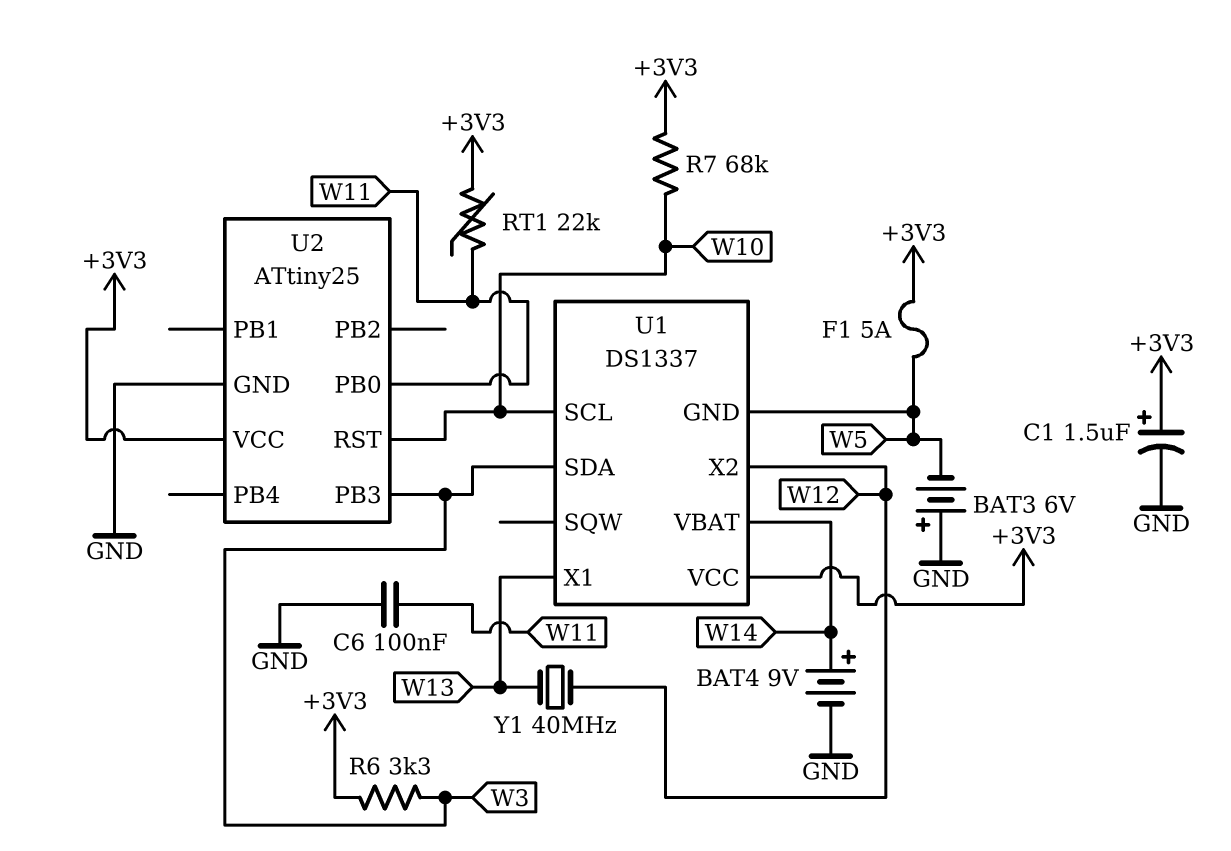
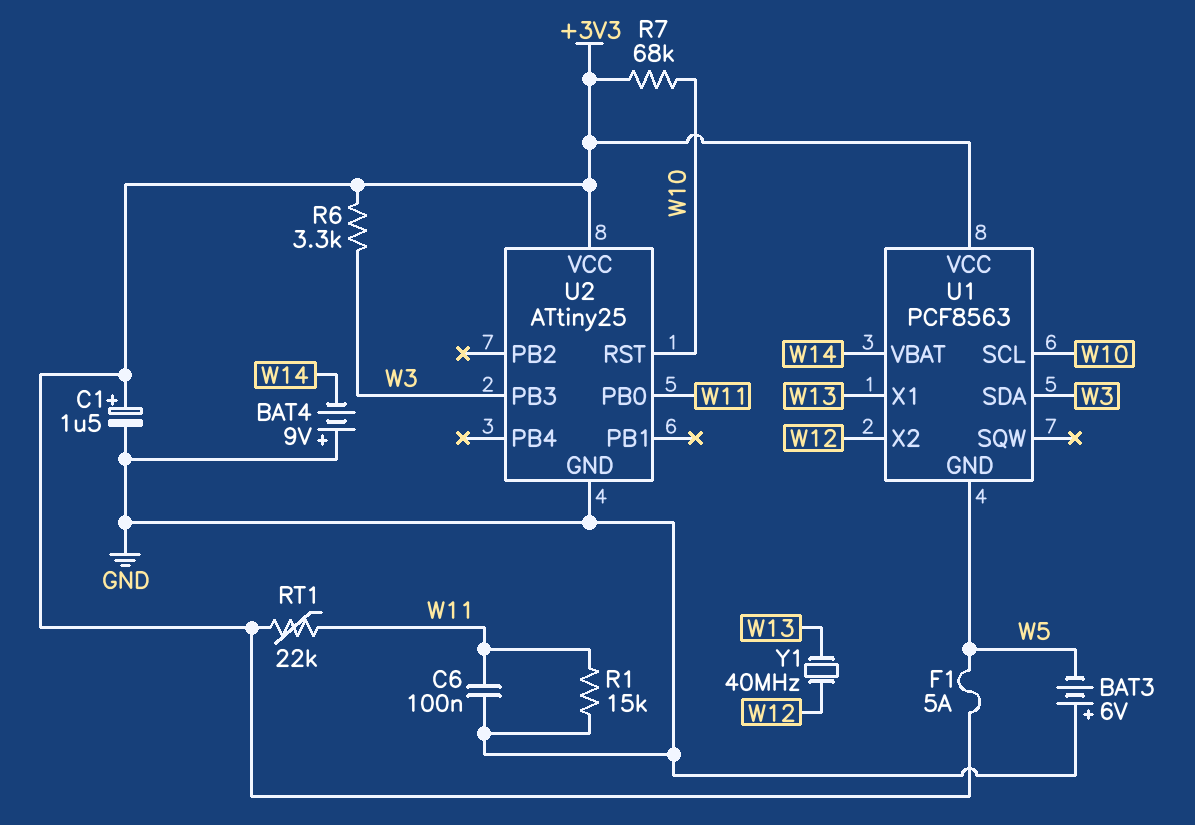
BAT4: 9V (plus W14, minus GND) -> 9V (plus GND, minus W14)
R1: none -> 15k (GND, W11)
U1: DS1337 -> PCF8563

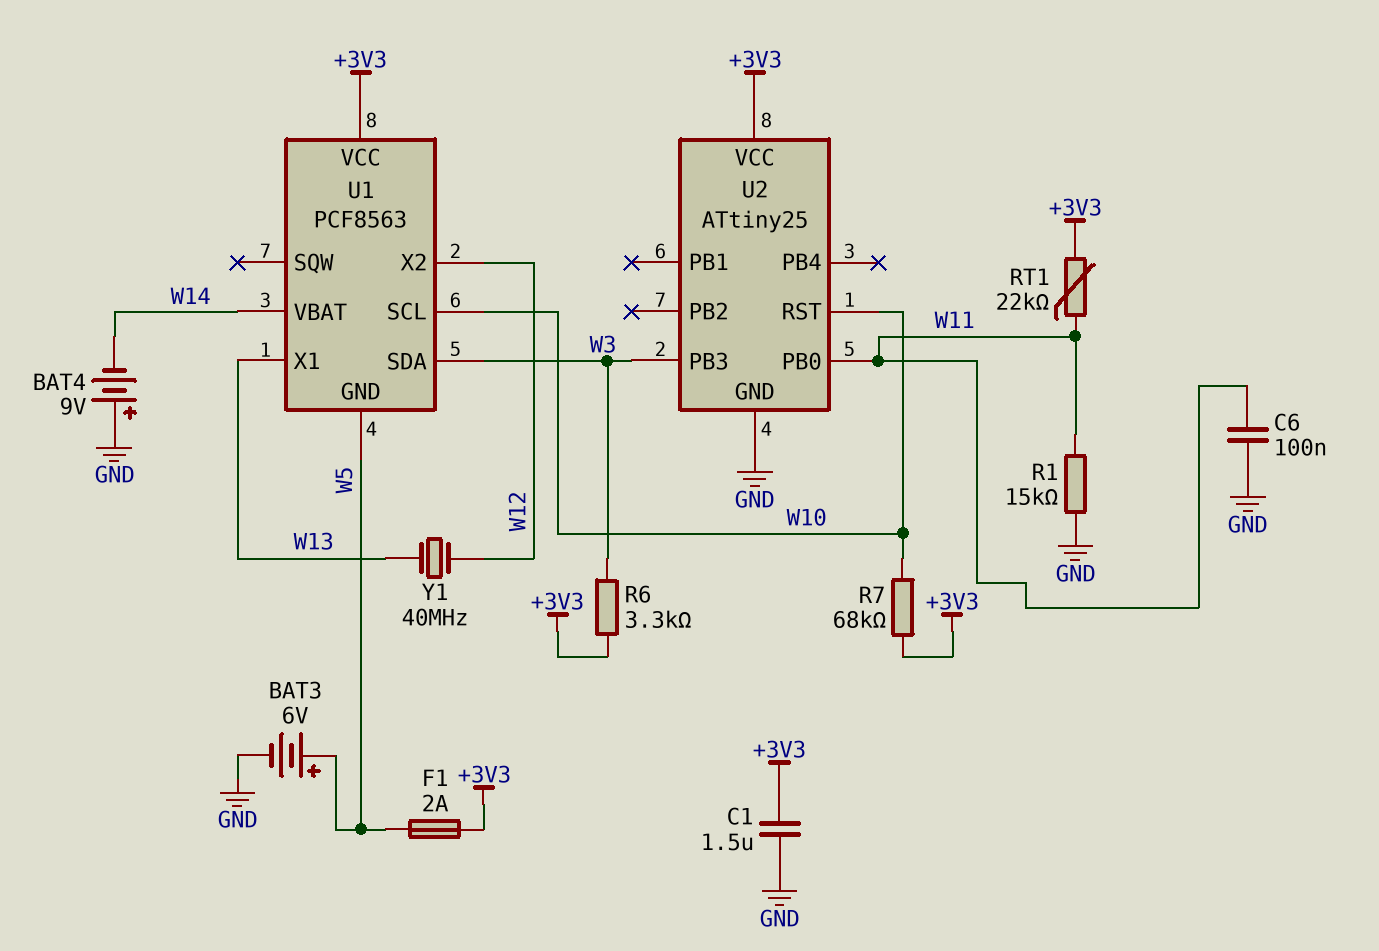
BAT3: 6V (plus GND, minus W5) -> 6V (plus W5, minus GND)
C1: 1.5uF (plus +3V3, minus GND) -> 1.5uF (+3V3, GND)
F1: 5A (+3V3, W5) -> 2A (+3V3, W5)

